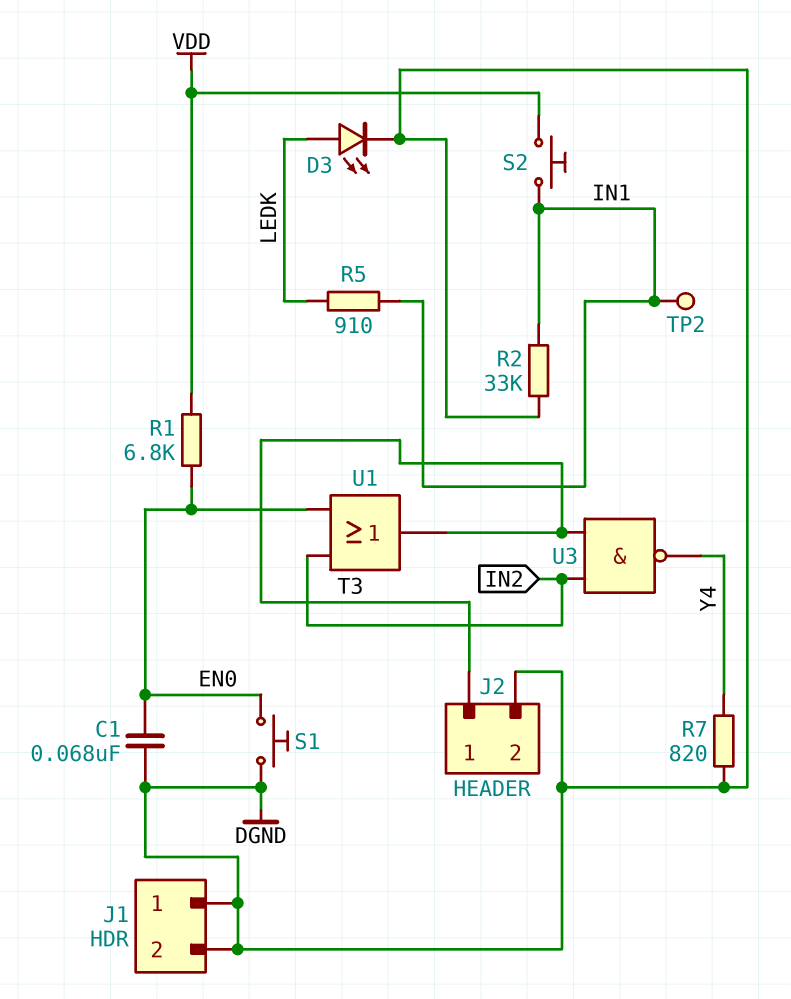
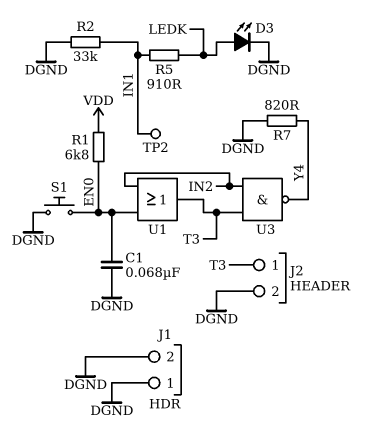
S2: button (IN1, VDD) -> none

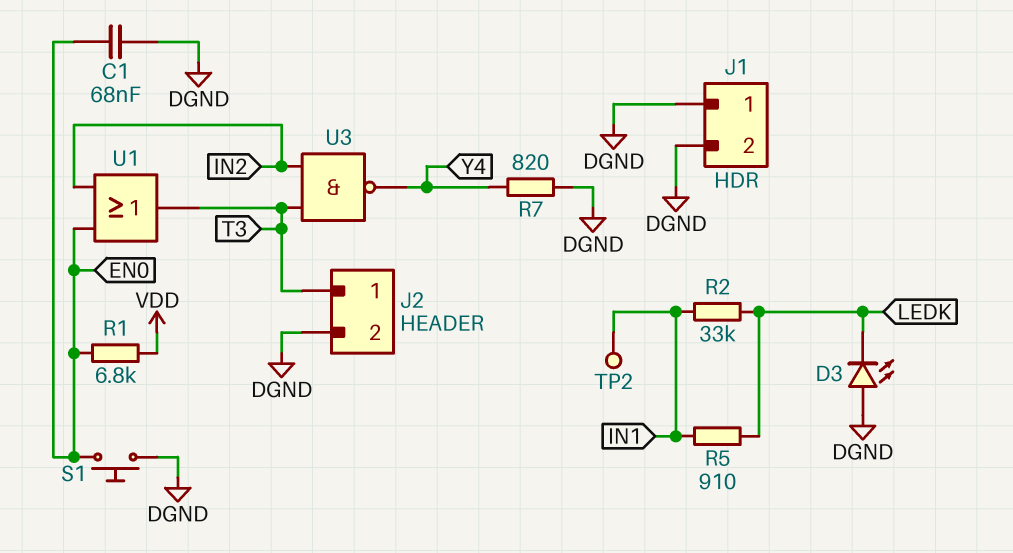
D3: LED (A LEDK, K DGND) -> LED (A DGND, K LEDK)
R2: 33k (DGND, IN1) -> 33k (IN1, LEDK)

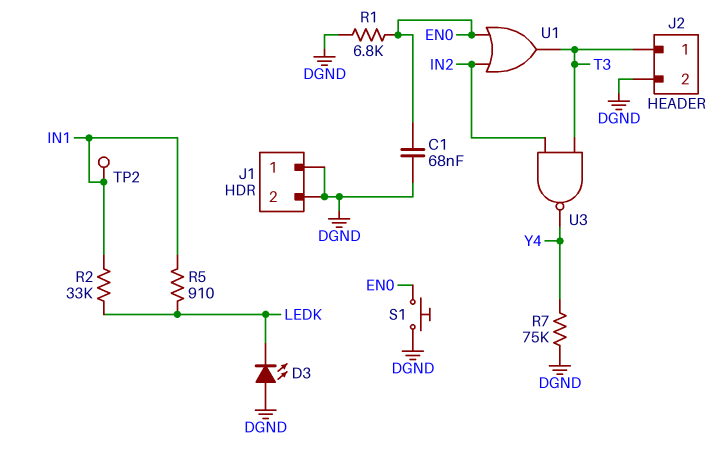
R1: 6.8k (EN0, VDD) -> 6.8k (DGND, EN0)
R7: 820 (DGND, Y4) -> 75k (DGND, Y4)

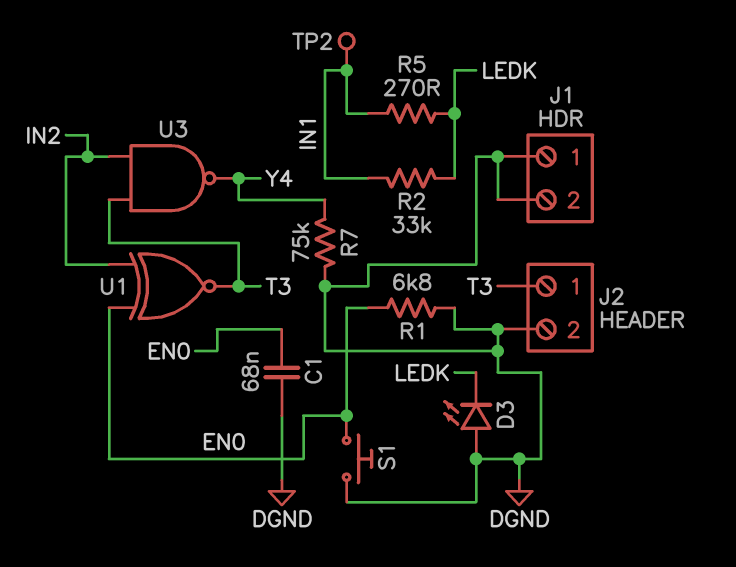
R5: 910 (IN1, LEDK) -> 270 (IN1, LEDK)
U1: OR (in EN0, in IN2, out T3) -> XNOR (in EN0, in IN2, out T3)

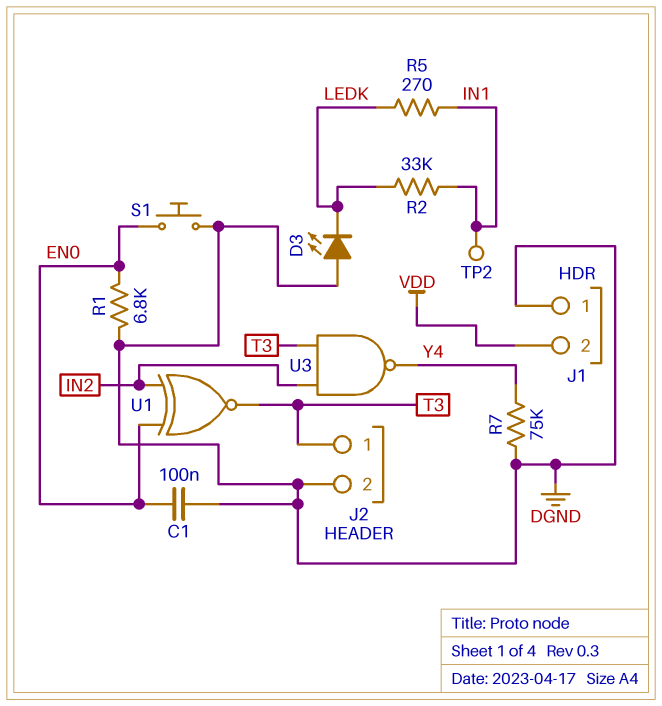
C1: 68nF (DGND, EN0) -> 100nF (DGND, EN0)
J1 pin 2: DGND -> VDD

